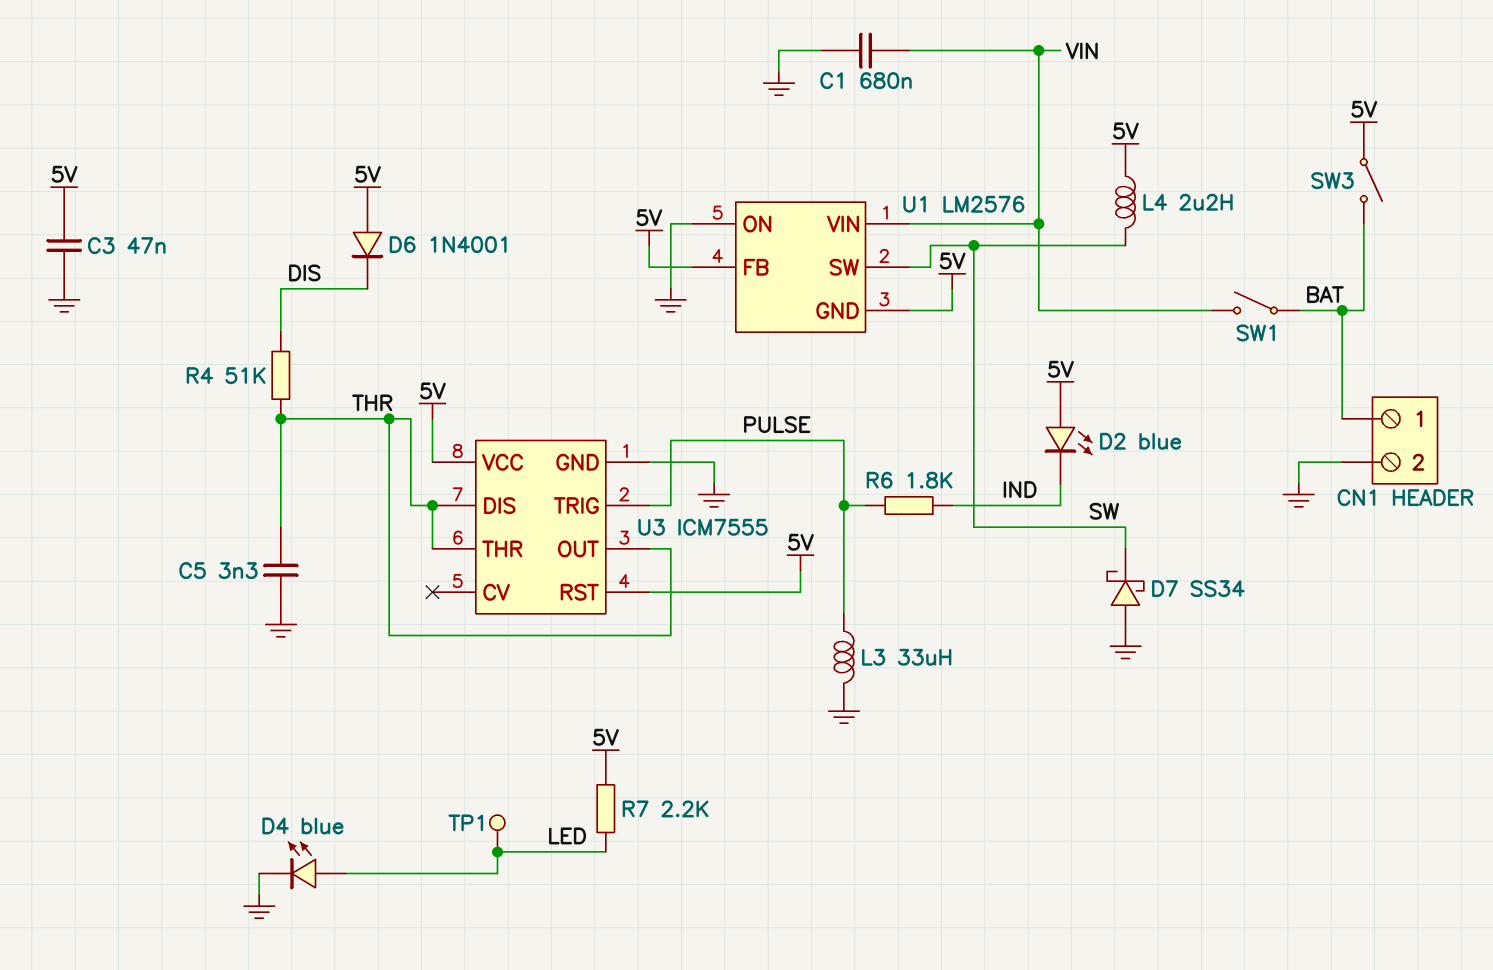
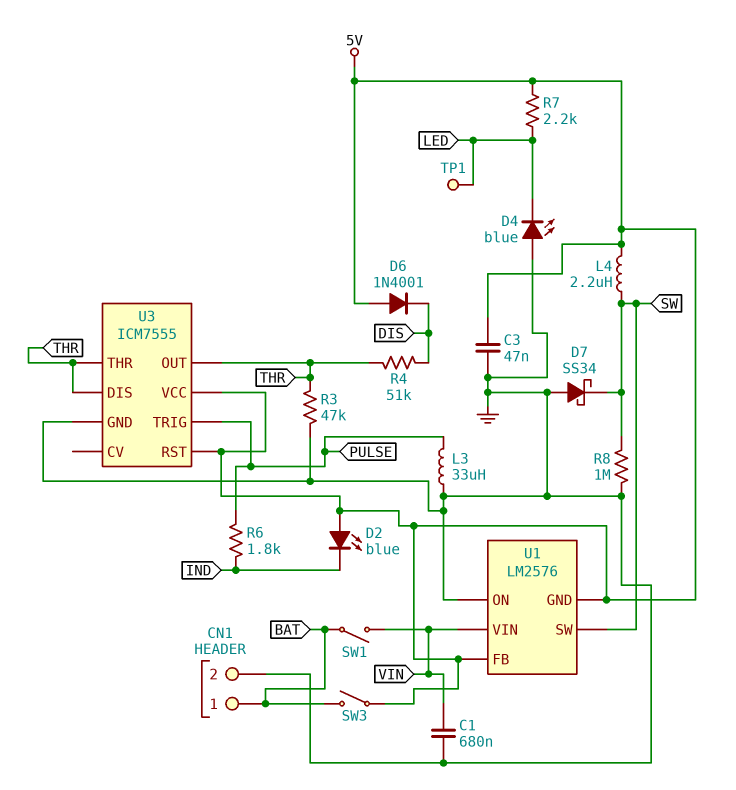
C5: 3.3nF (GND, THR) -> none
D4: LED blue (A LED, K GND) -> LED blue (A GND, K LED)
R3: none -> 47k (GND, THR)
R8: none -> 1M (GND, SW)

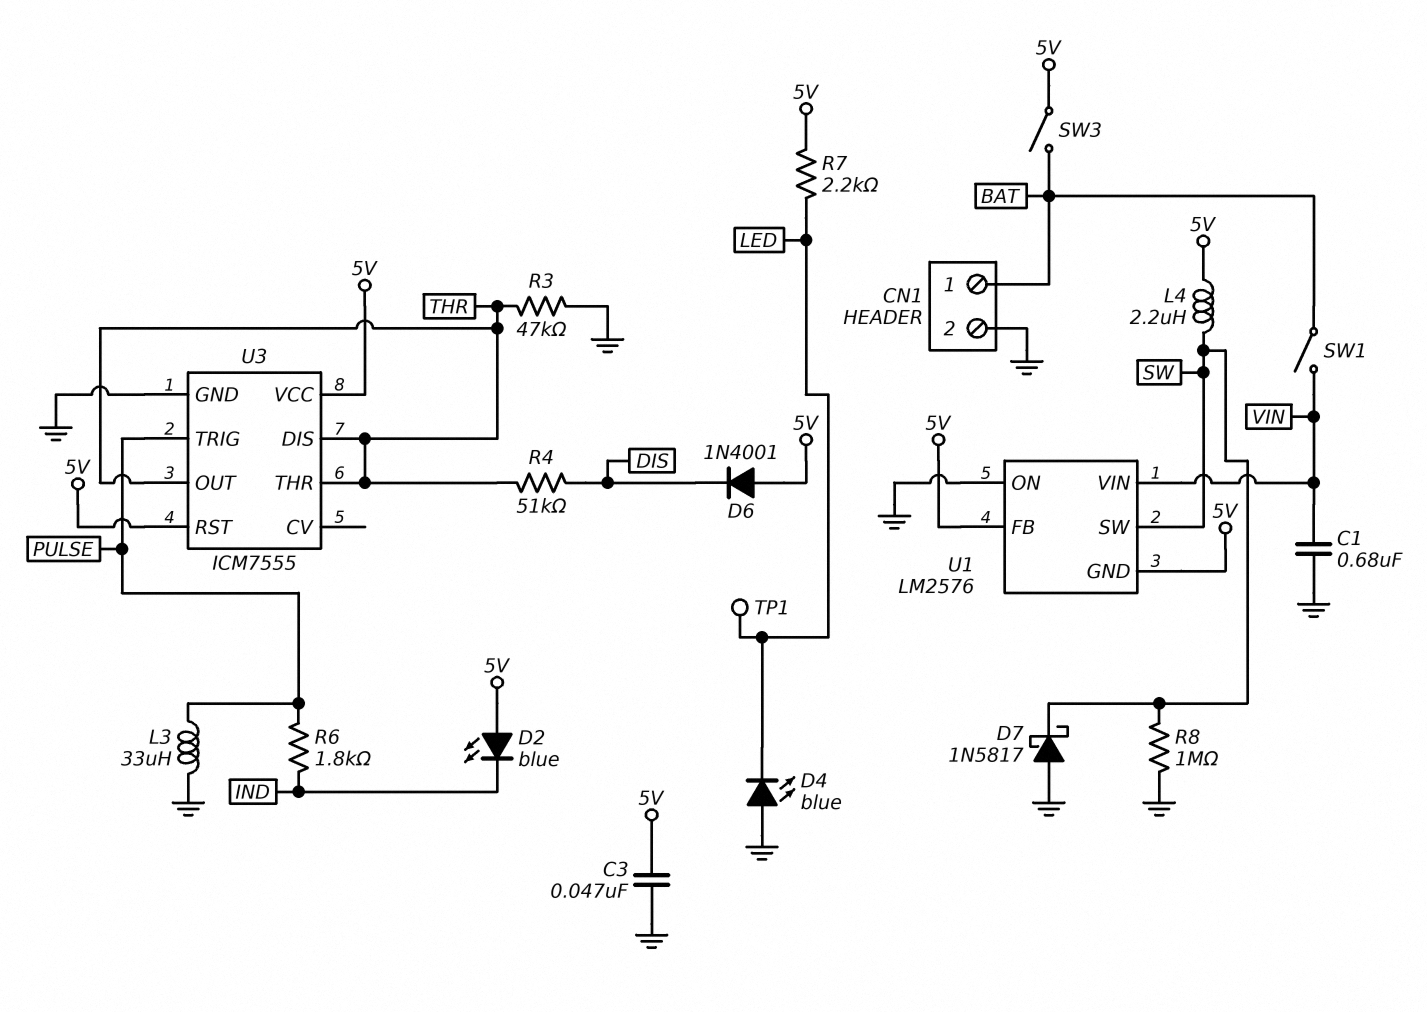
D7: schottky SS34 (A GND, K SW) -> schottky 1N5817 (A GND, K SW)

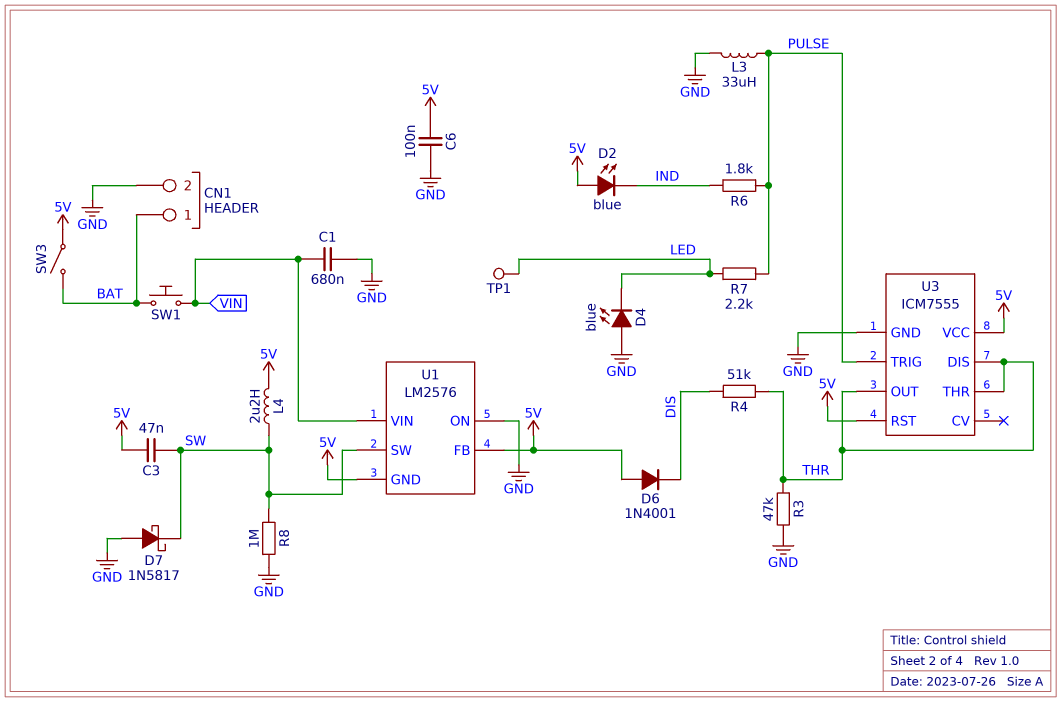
C3: 47nF (5V, GND) -> 47nF (5V, SW)
C6: none -> 100nF (5V, GND)
R7: 2.2k (5V, LED) -> 2.2k (LED, PULSE)
SW1: switch (BAT, VIN) -> button (BAT, VIN)

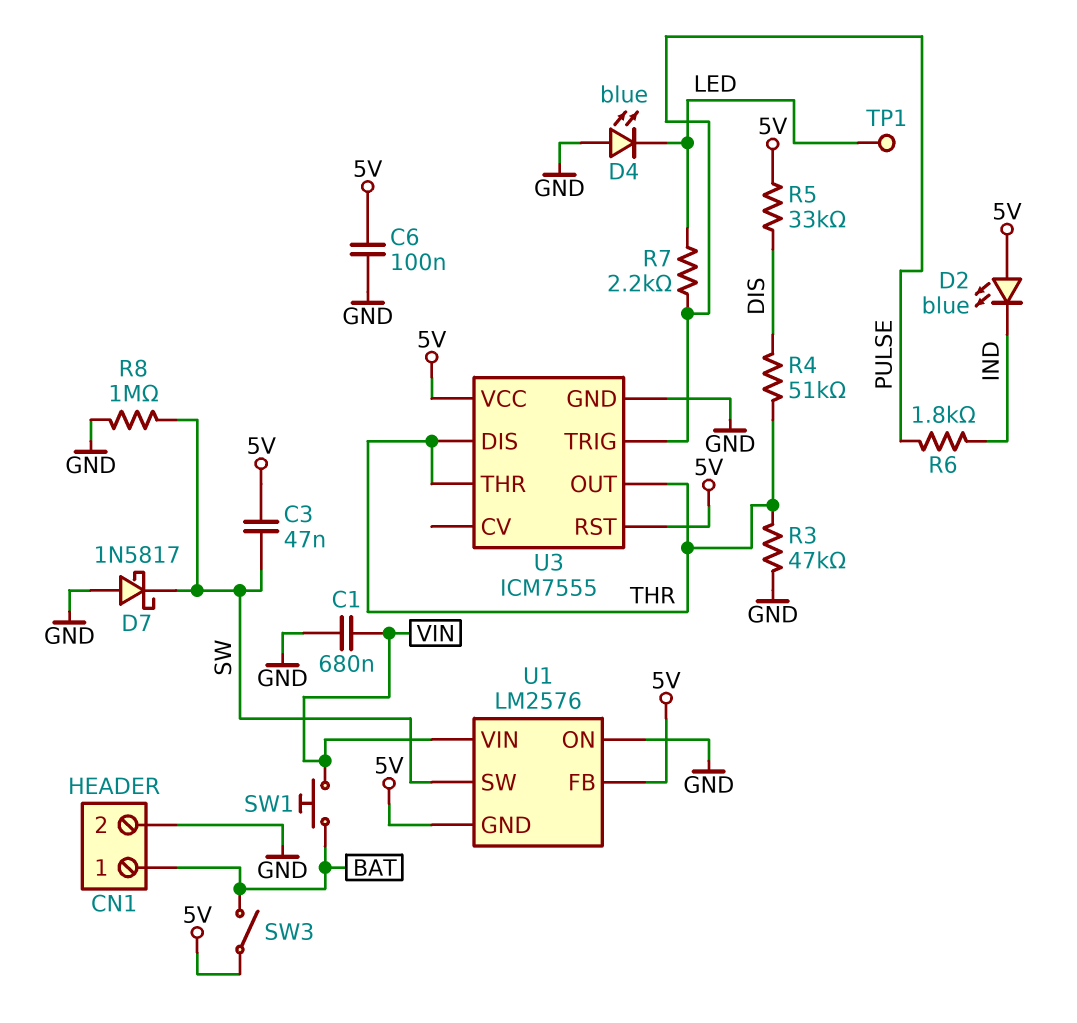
D6: diode 1N4001 (A 5V, K DIS) -> none
L3: 33uH (GND, PULSE) -> none
L4: 2.2uH (5V, SW) -> none
R5: none -> 33k (5V, DIS)

